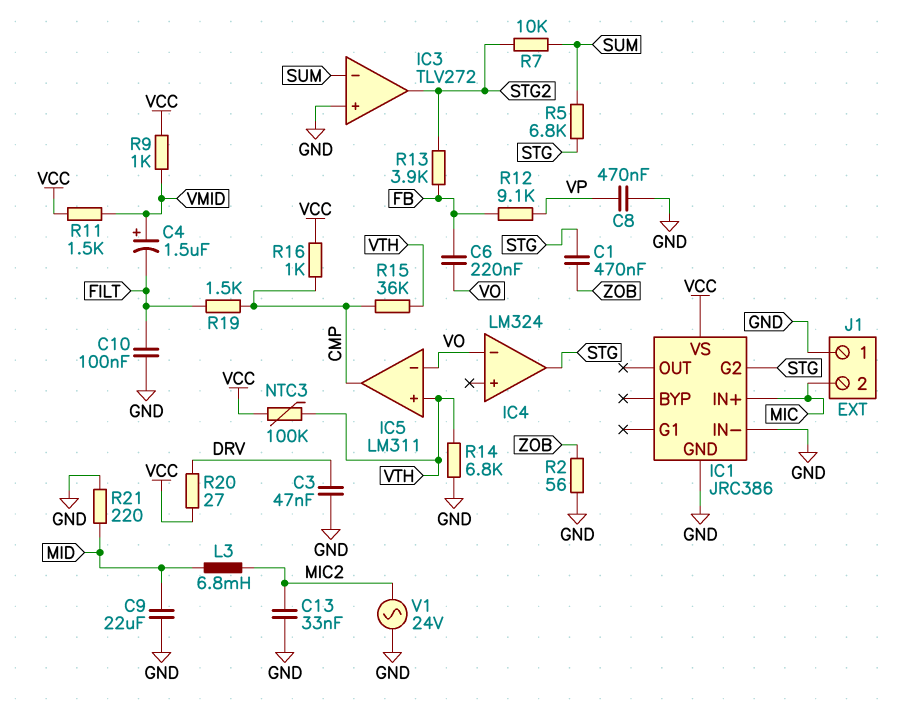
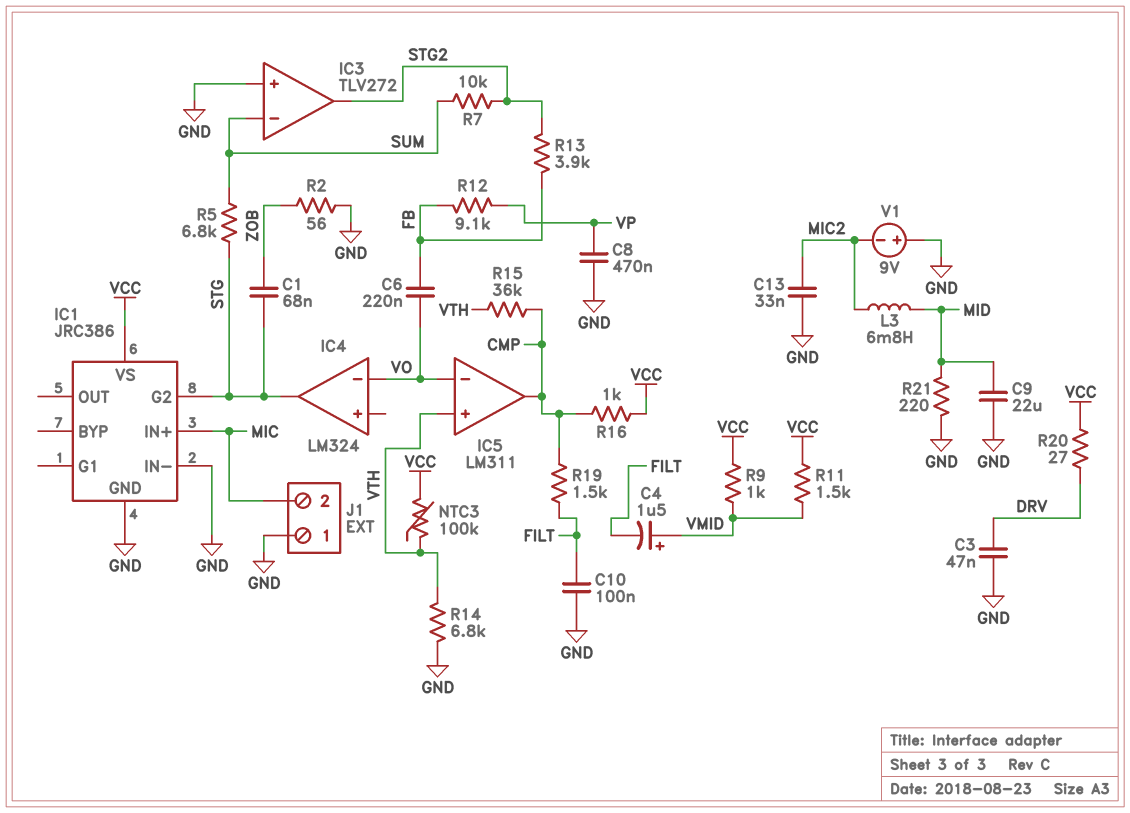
C1: 470nF (STG, ZOB) -> 68nF (STG, ZOB)
V1: AC 24V (GND, MIC2) -> 9V (plus GND, minus MIC2)

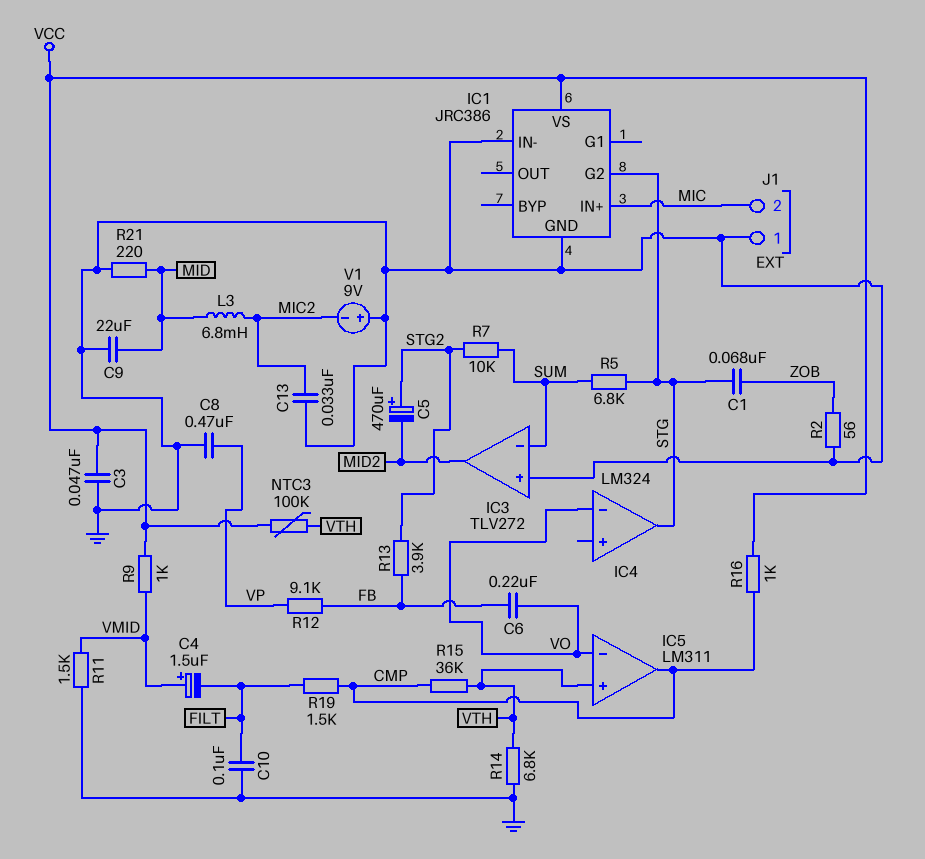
C3: 47nF (DRV, GND) -> 47nF (GND, VCC)
C5: none -> 470uF (plus STG2, minus MID2)
IC3 pin out: STG2 -> MID2
R11: 1.5k (VCC, VMID) -> 1.5k (GND, VMID)
R20: 27 (DRV, VCC) -> none

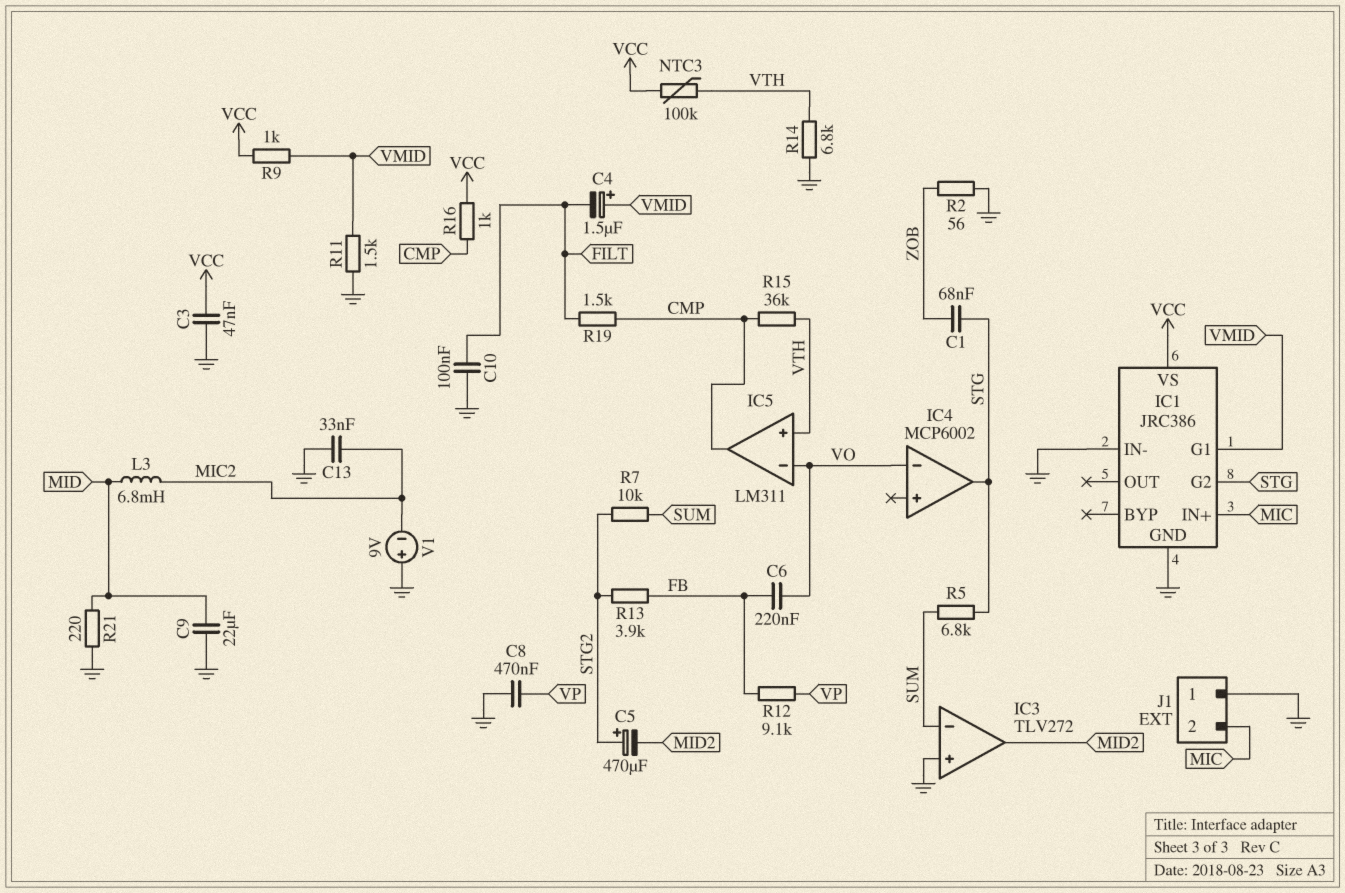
IC1 pin G1: none -> VMID
IC4: LM324 -> MCP6002

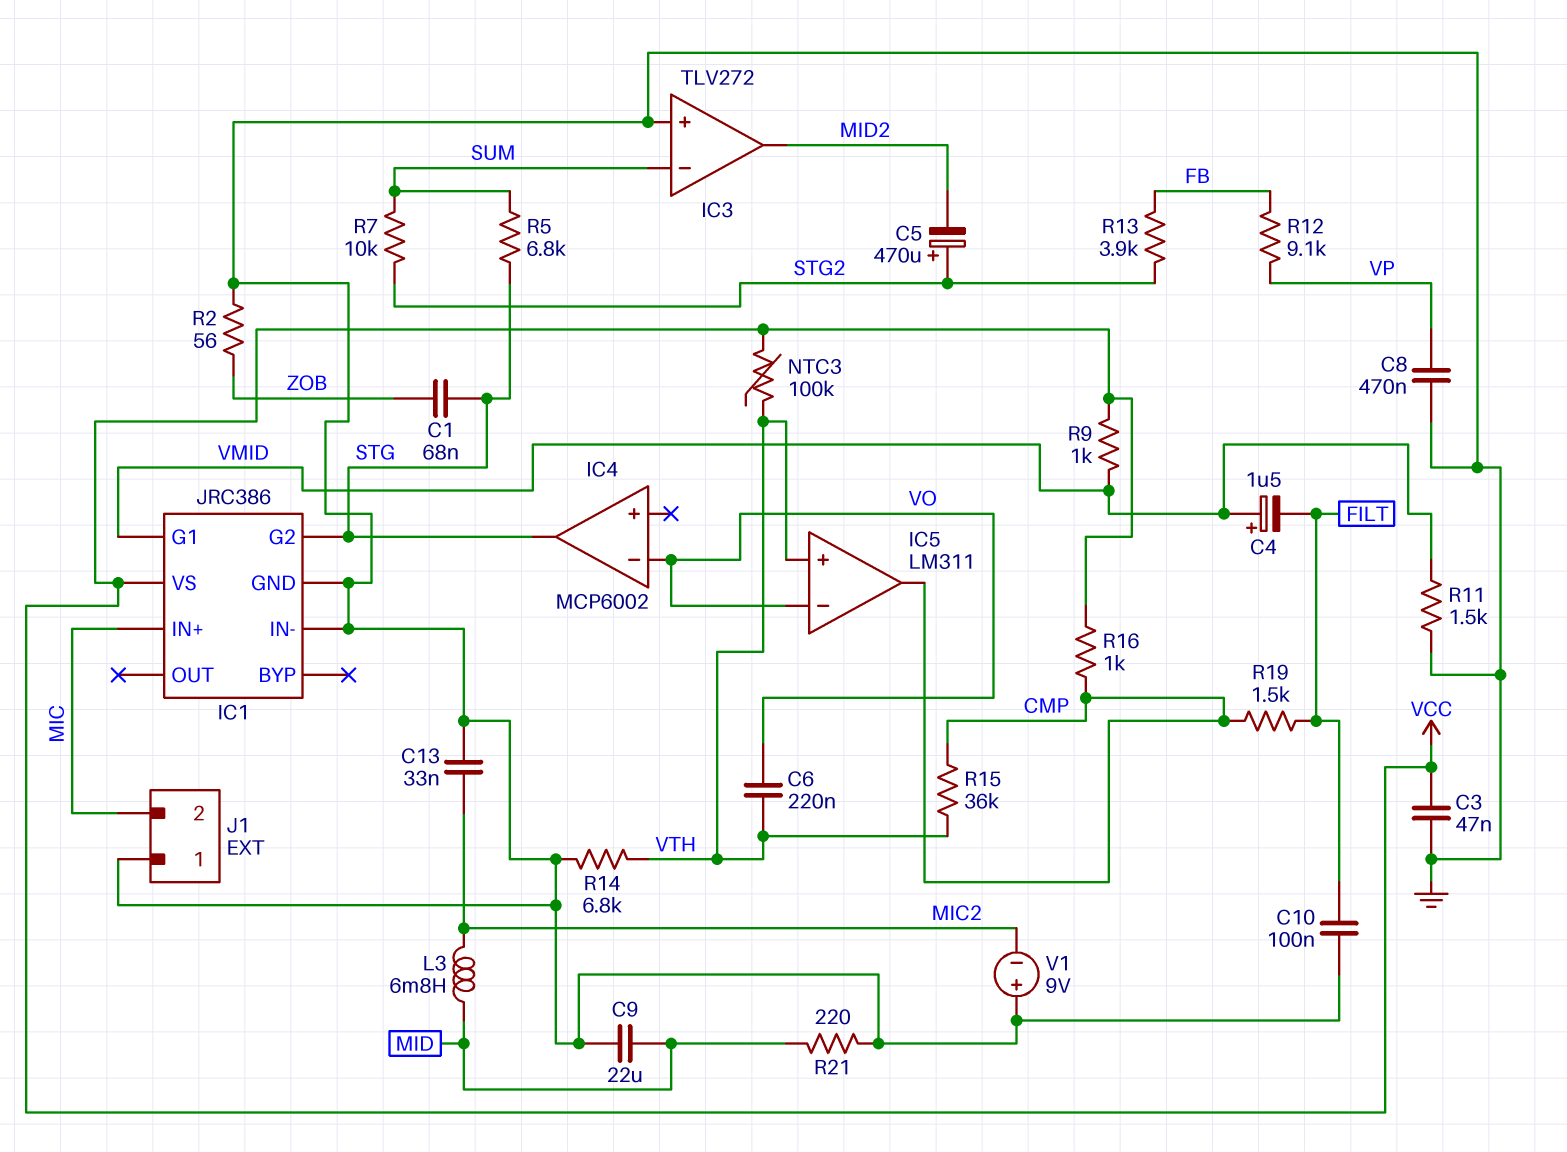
C6: 220nF (FB, VO) -> 220nF (VO, VTH)

